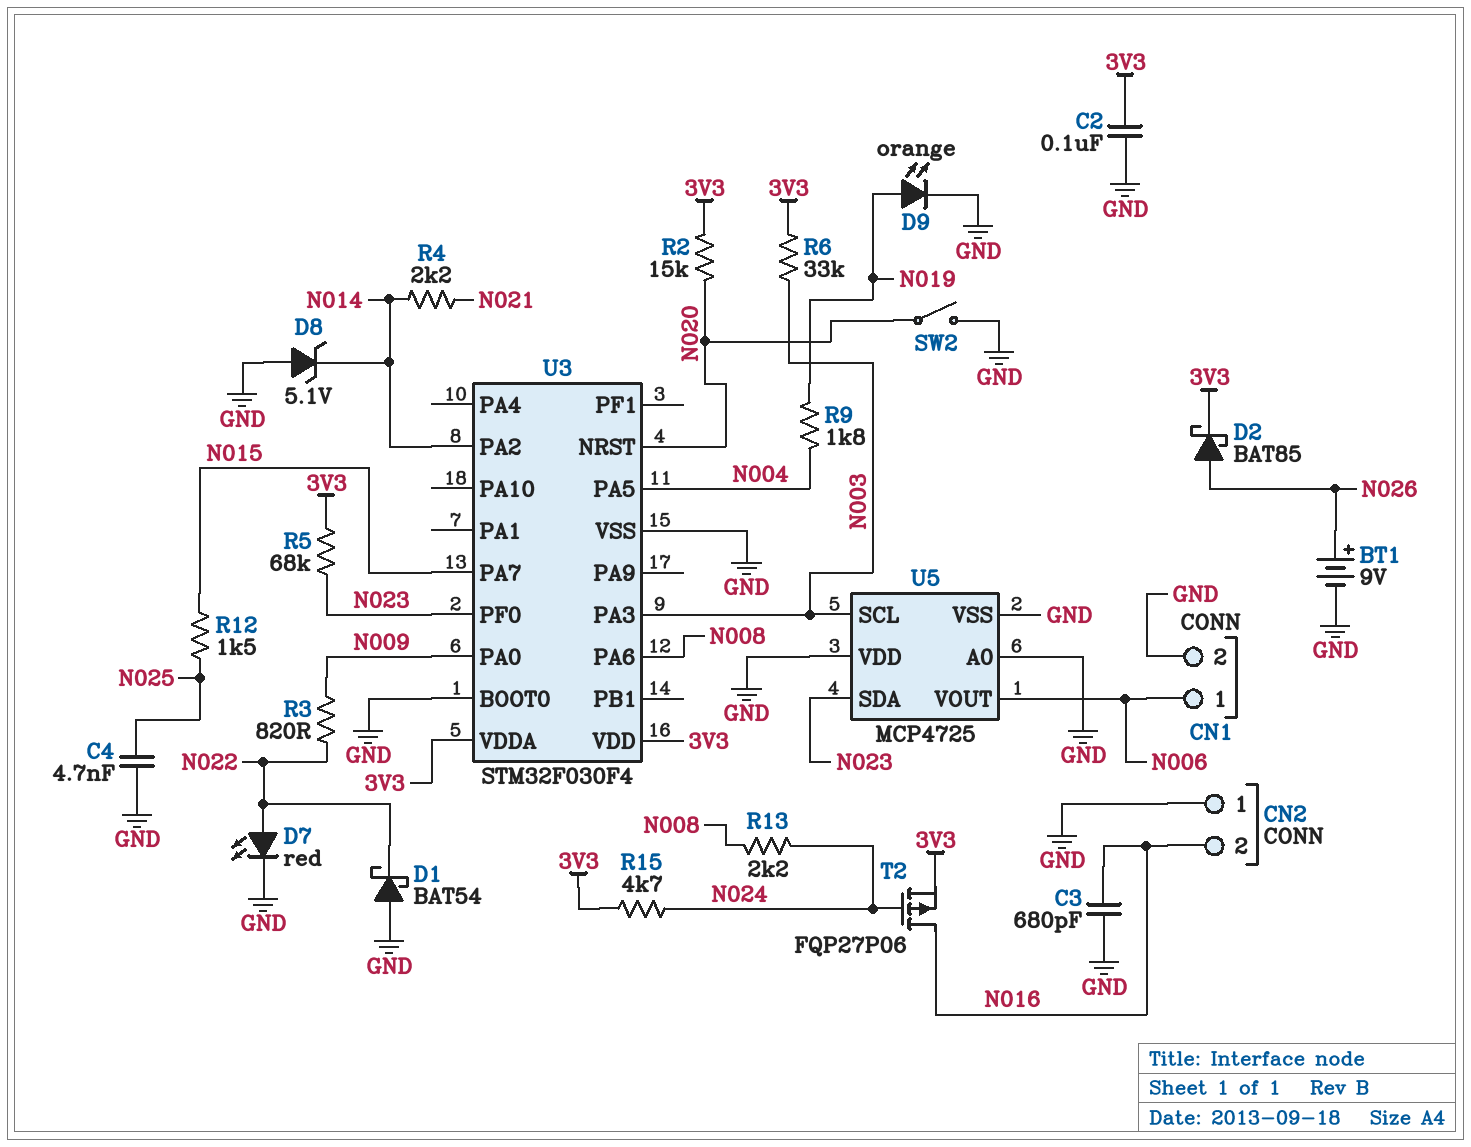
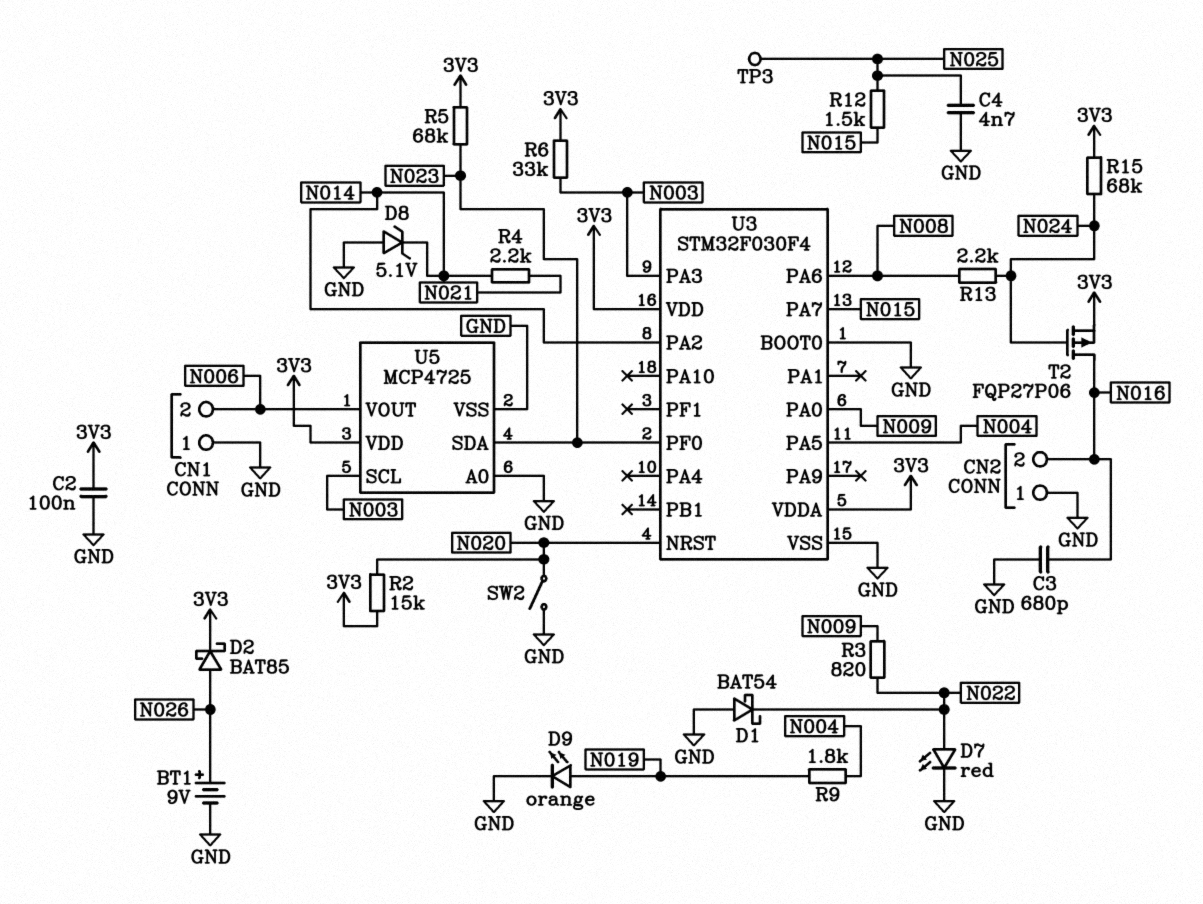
CN1 pin 1: N006 -> GND
CN1 pin 2: GND -> N006
R15: 4.7k (3V3, N024) -> 68k (3V3, N024)
TP3: none -> test point (N025)
U5 pin VDD: GND -> 3V3

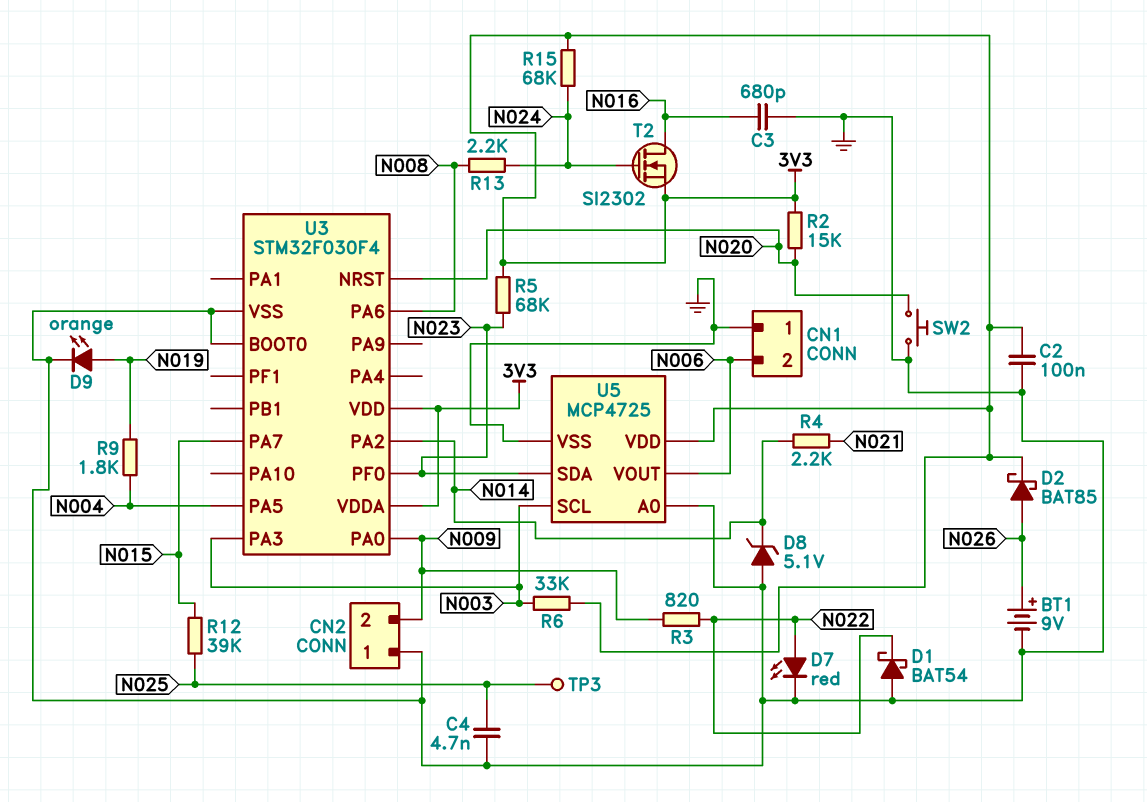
CN2 pin 2: N016 -> N009
R12: 1.5k (N015, N025) -> 39k (N015, N025)
SW2: switch (GND, N020) -> button (GND, N020)
T2: PMOS FQP27P06 (G N024, D N016, S 3V3) -> NMOS SI2302 (G N024, D N016, S 3V3)

